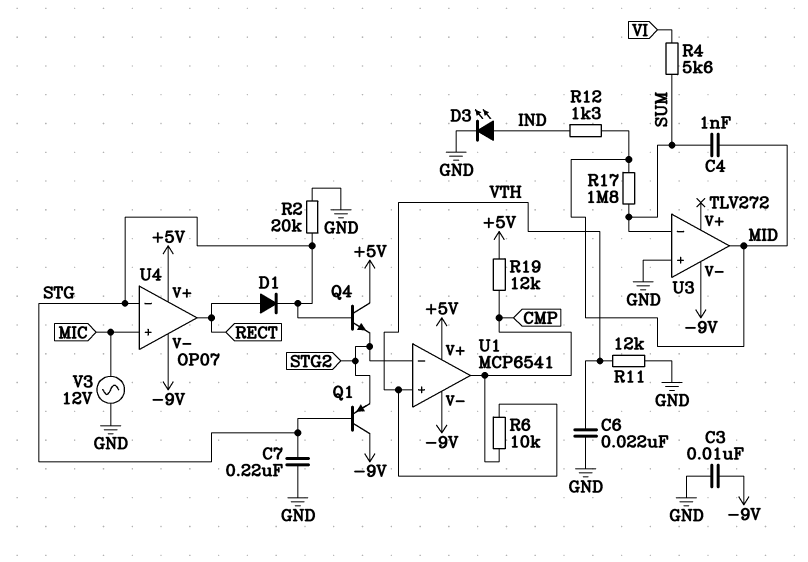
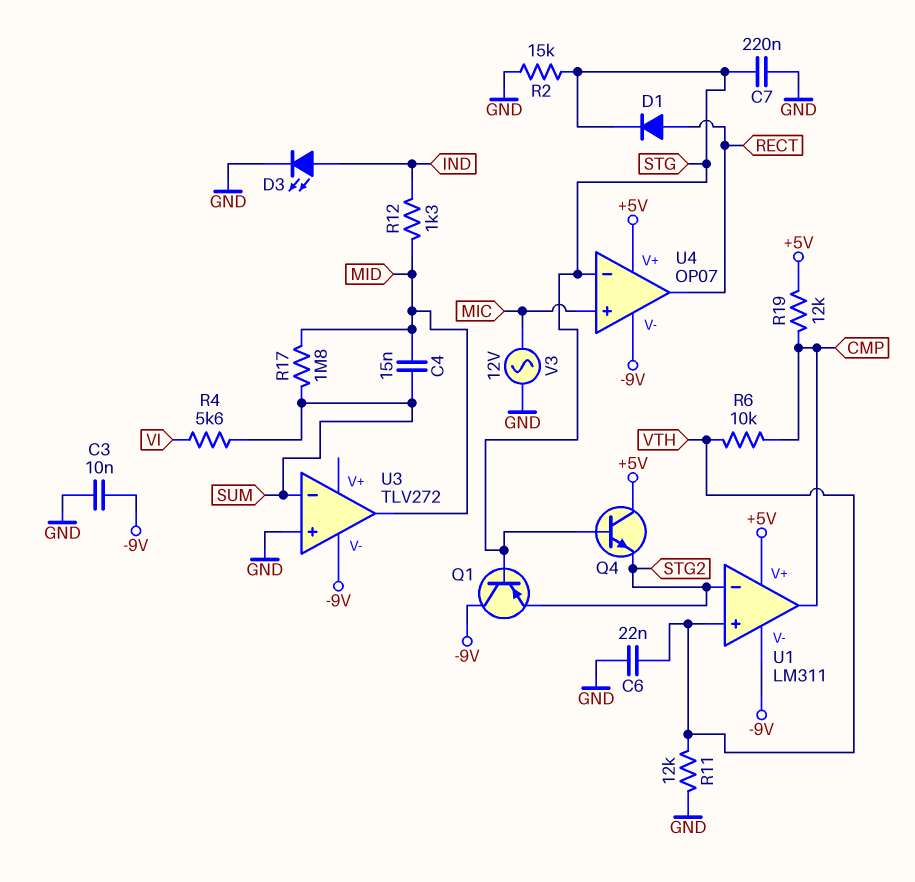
C4: 1nF (MID, SUM) -> 15nF (MID, SUM)
R2: 20k (GND, STG) -> 15k (GND, STG)
U1: MCP6541 -> LM311

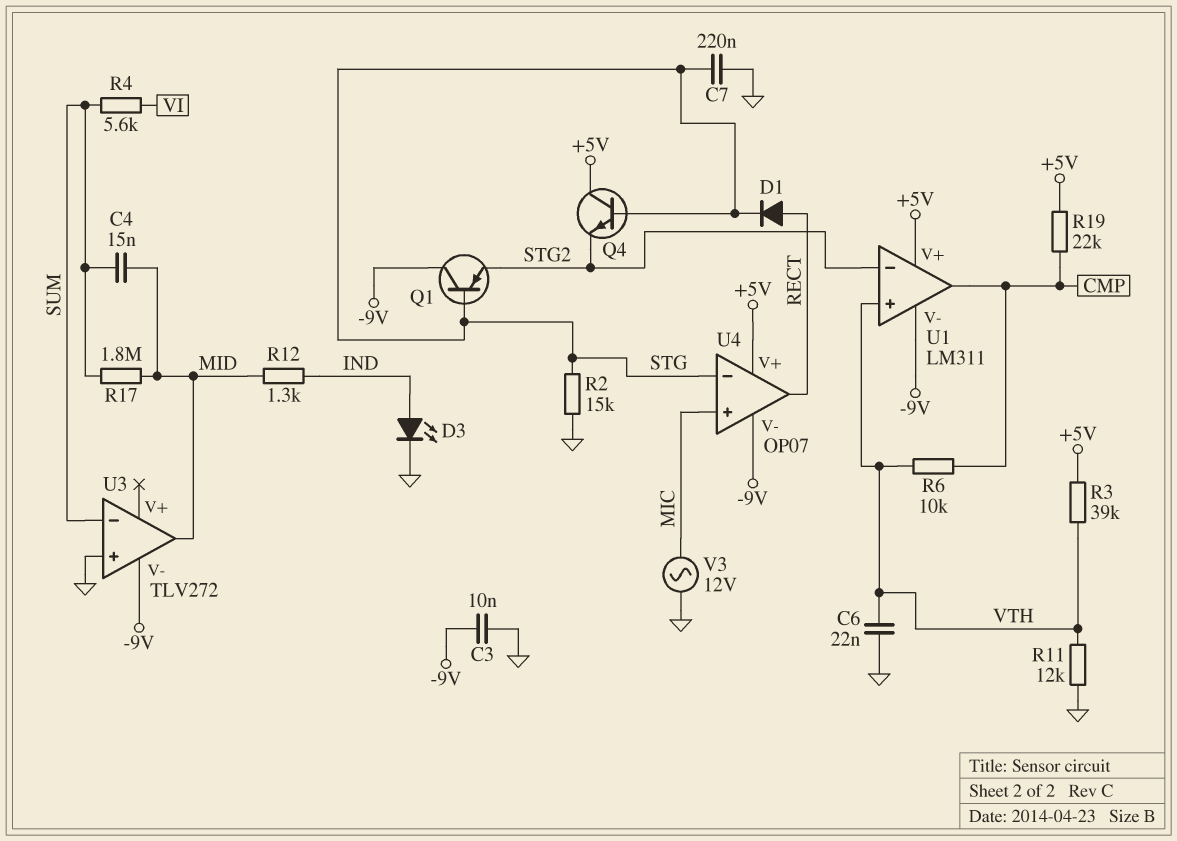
R3: none -> 39k (+5V, VTH)
R19: 12k (+5V, CMP) -> 22k (+5V, CMP)

